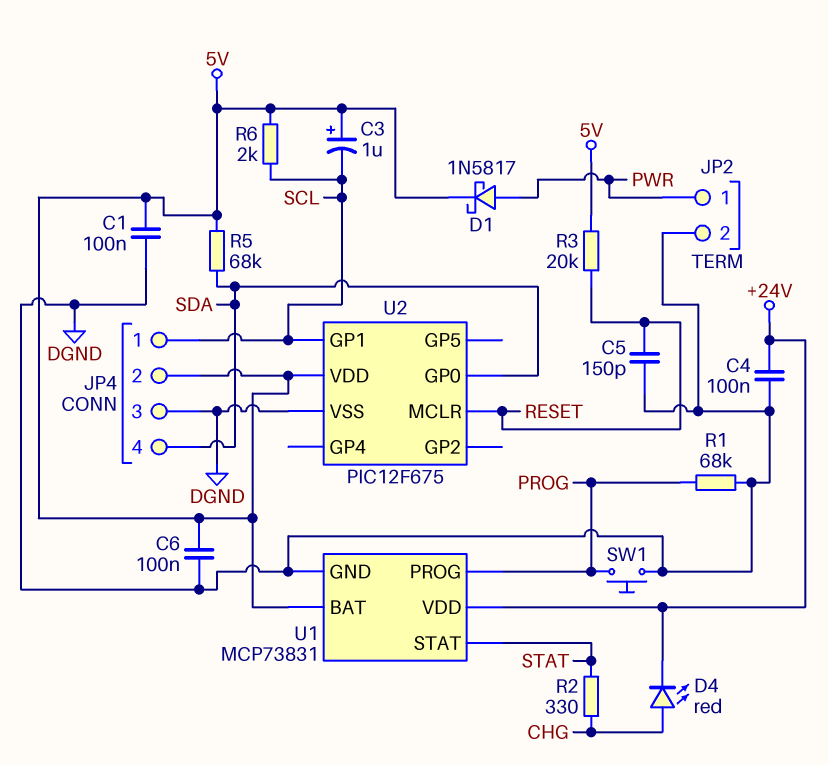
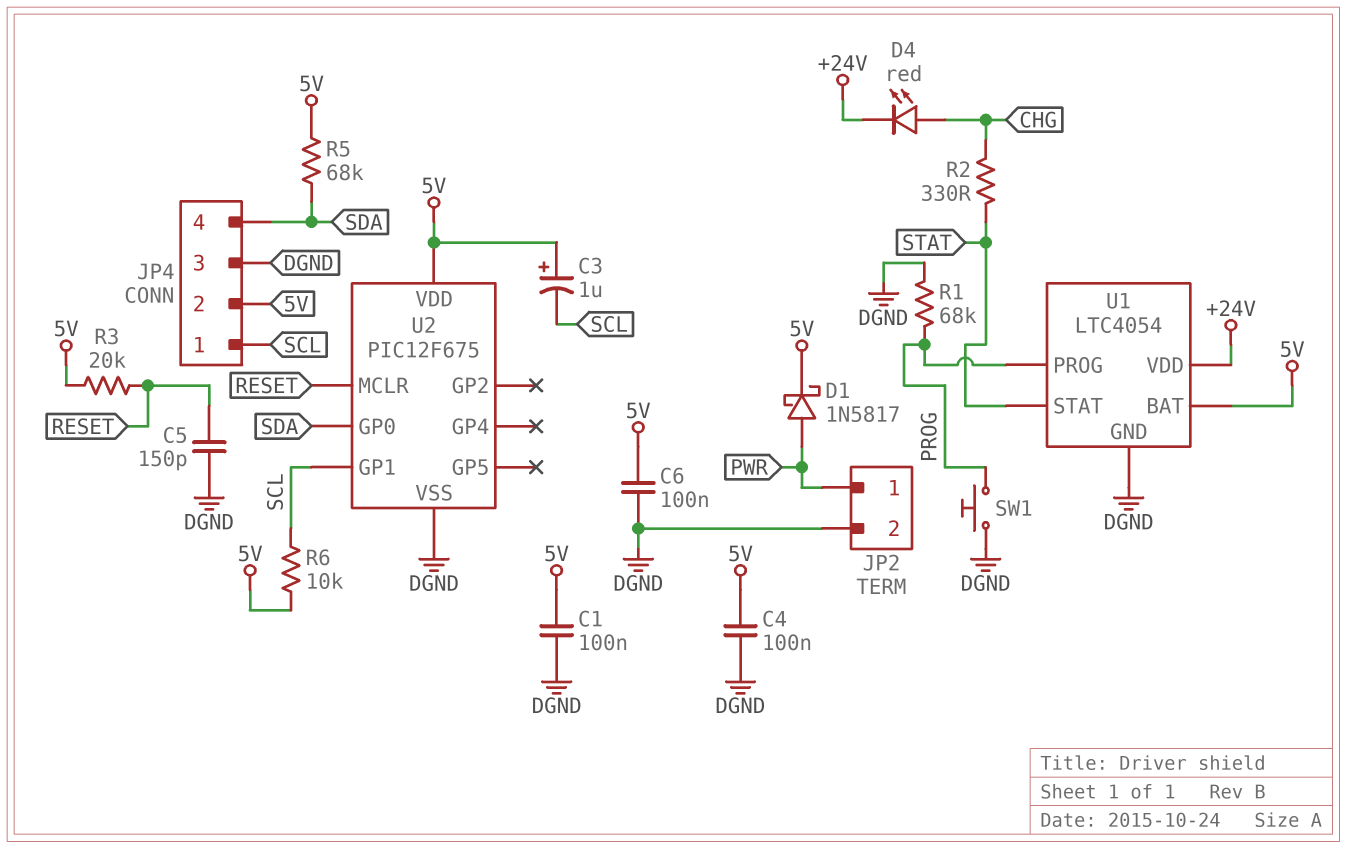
C4: 100nF (+24V, DGND) -> 100nF (5V, DGND)
R6: 2k (5V, SCL) -> 10k (5V, SCL)
U1: MCP73831 -> LTC4054

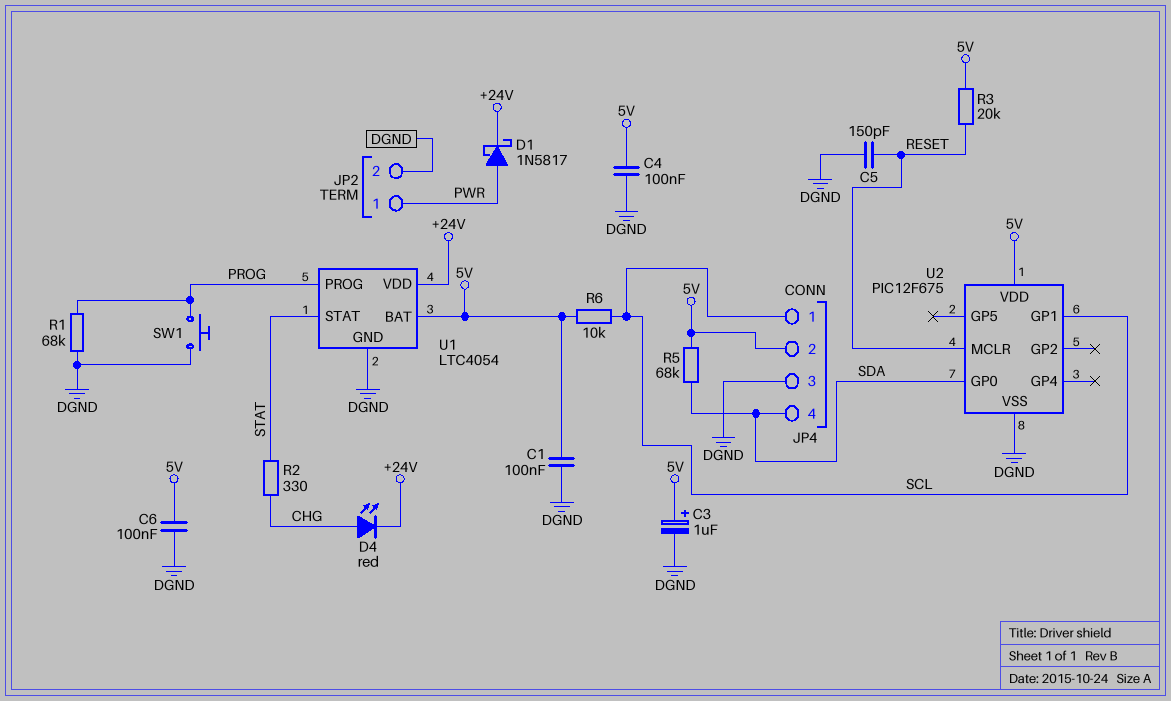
C3: 1uF (plus 5V, minus SCL) -> 1uF (plus 5V, minus DGND)
D1: schottky 1N5817 (A PWR, K 5V) -> schottky 1N5817 (A PWR, K +24V)

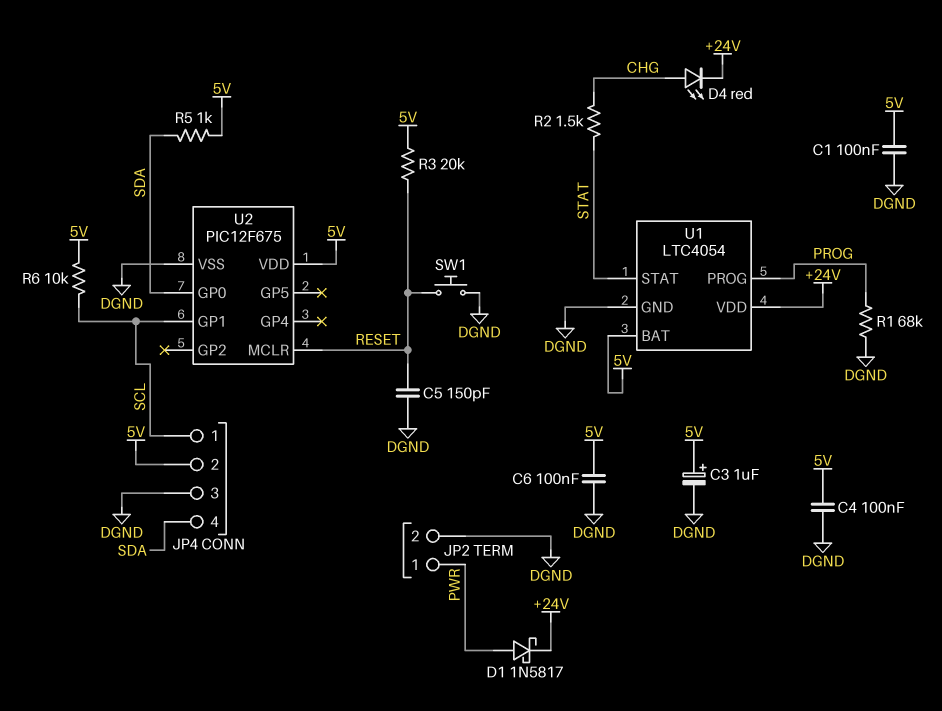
R2: 330 (CHG, STAT) -> 1.5k (CHG, STAT)
R5: 68k (5V, SDA) -> 1k (5V, SDA)
SW1: button (DGND, PROG) -> button (DGND, RESET)

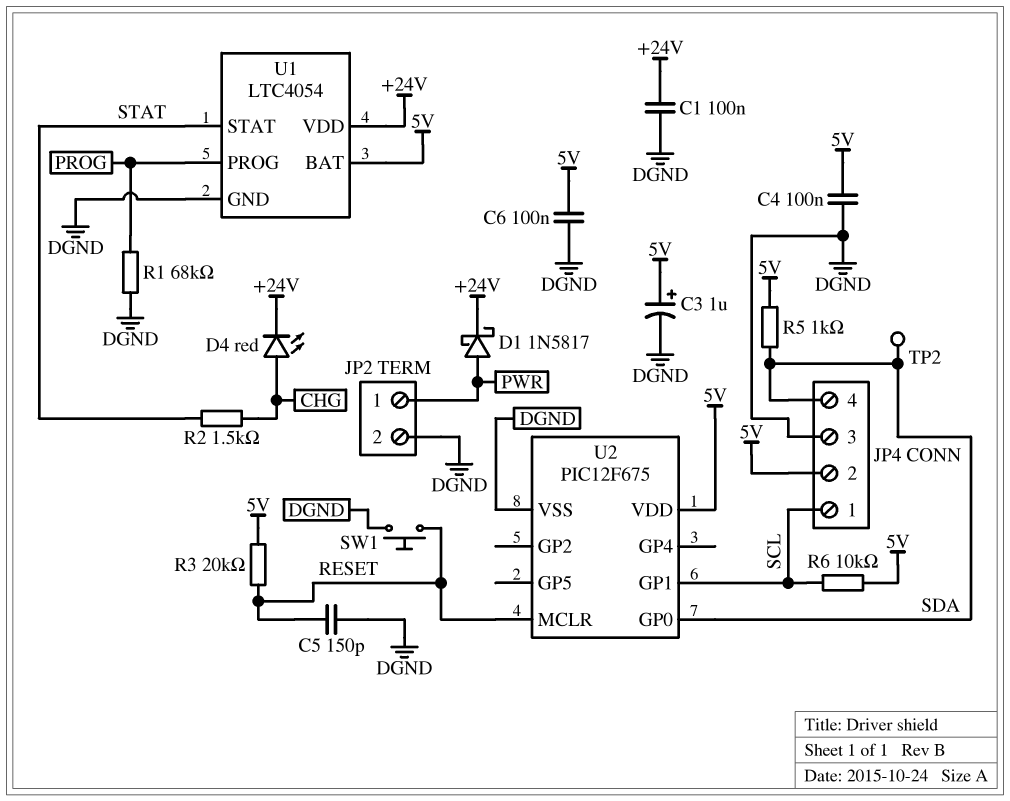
C1: 100nF (5V, DGND) -> 100nF (+24V, DGND)
TP2: none -> test point (SDA)

